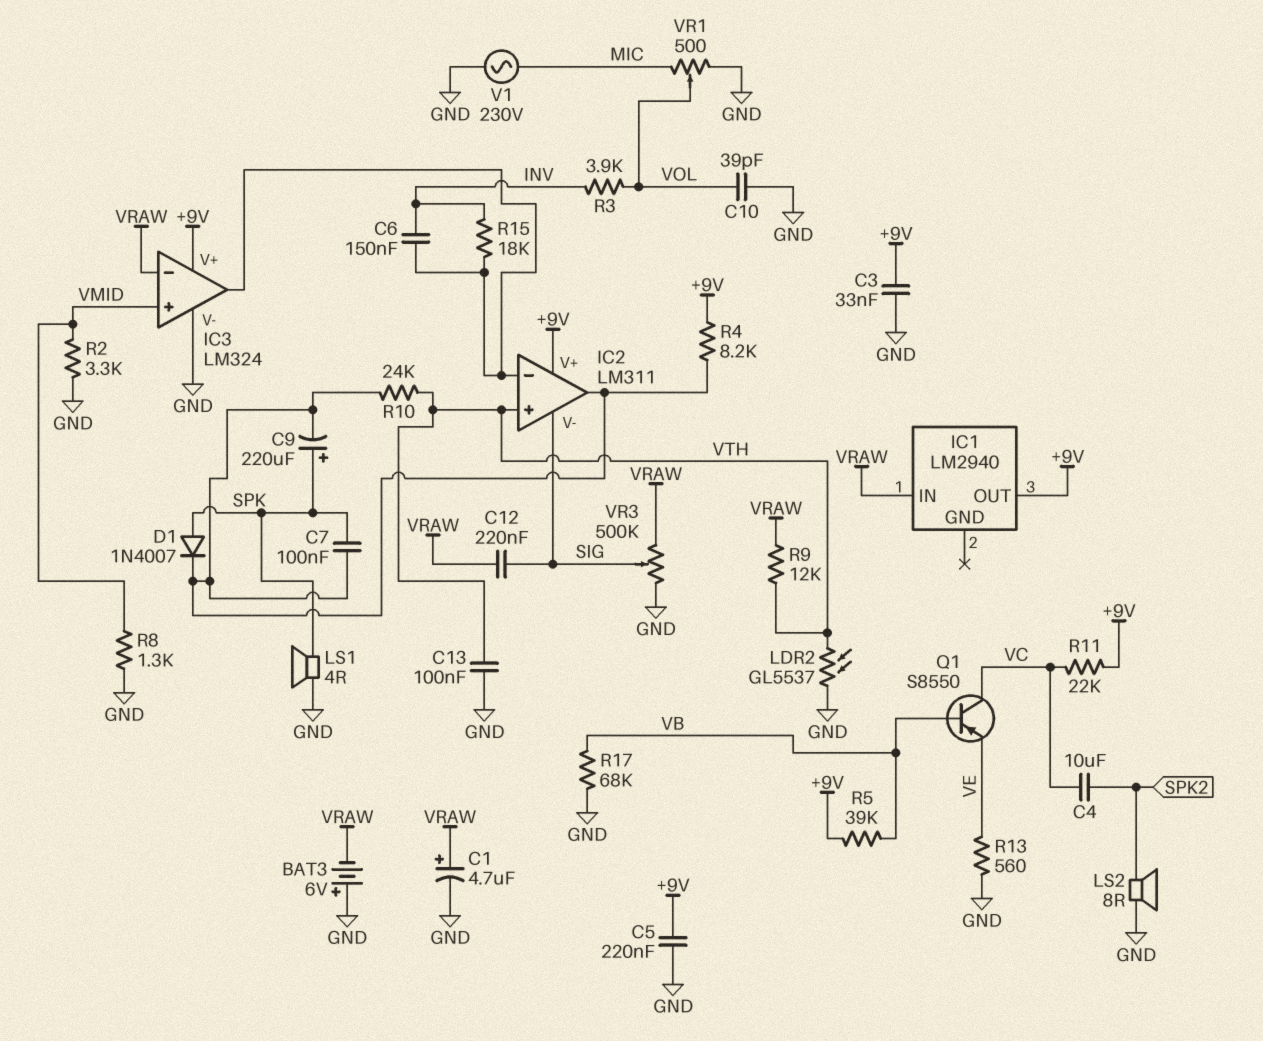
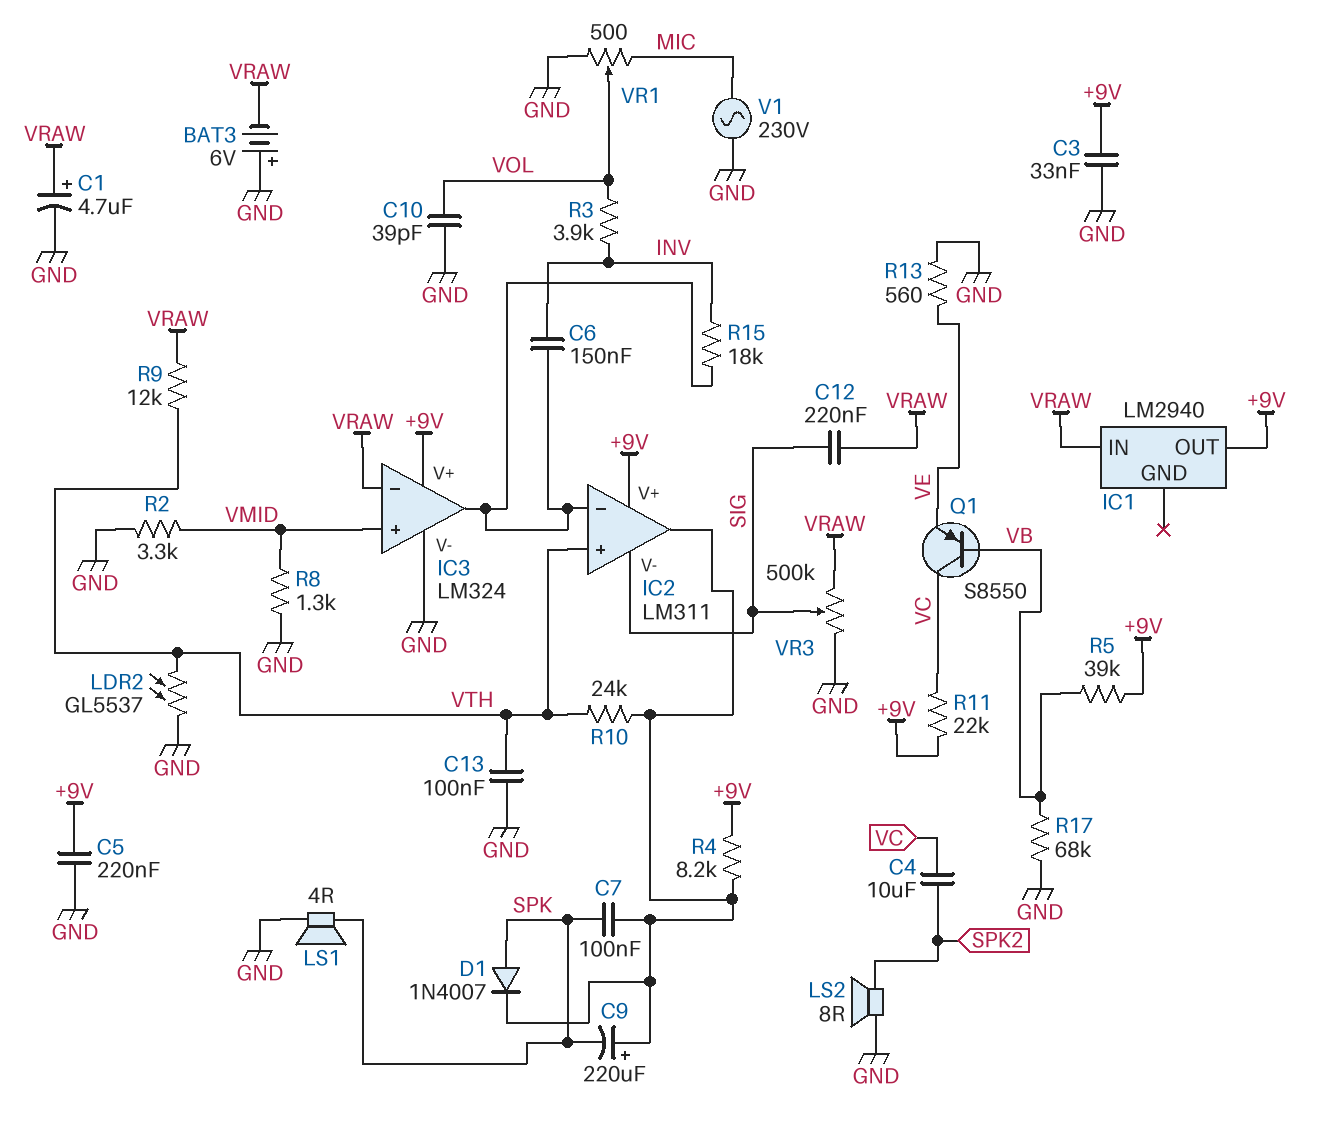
C9: 220uF (plus SPK, minus IC2/out) -> 220uF (plus IC2/out, minus SPK)

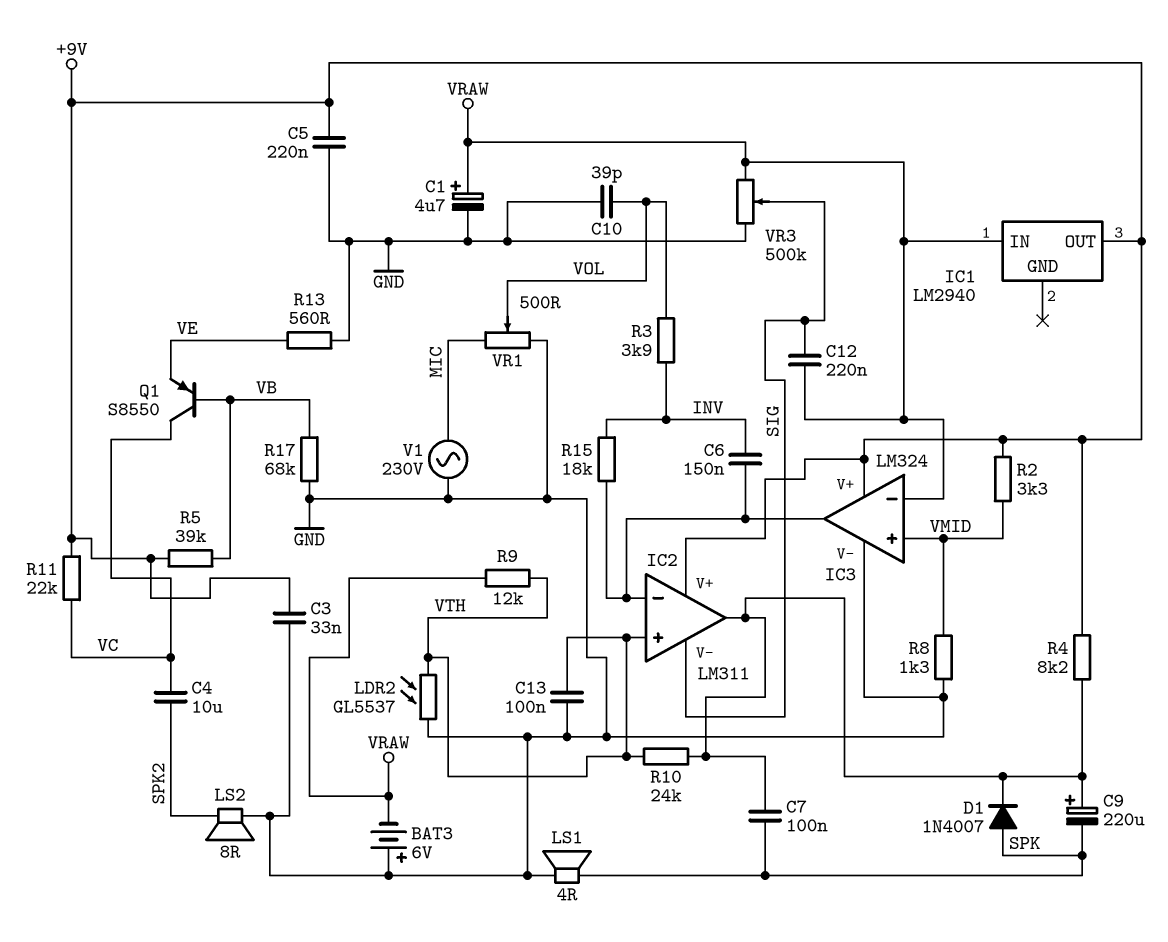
R2: 3.3k (GND, VMID) -> 3.3k (+9V, VMID)

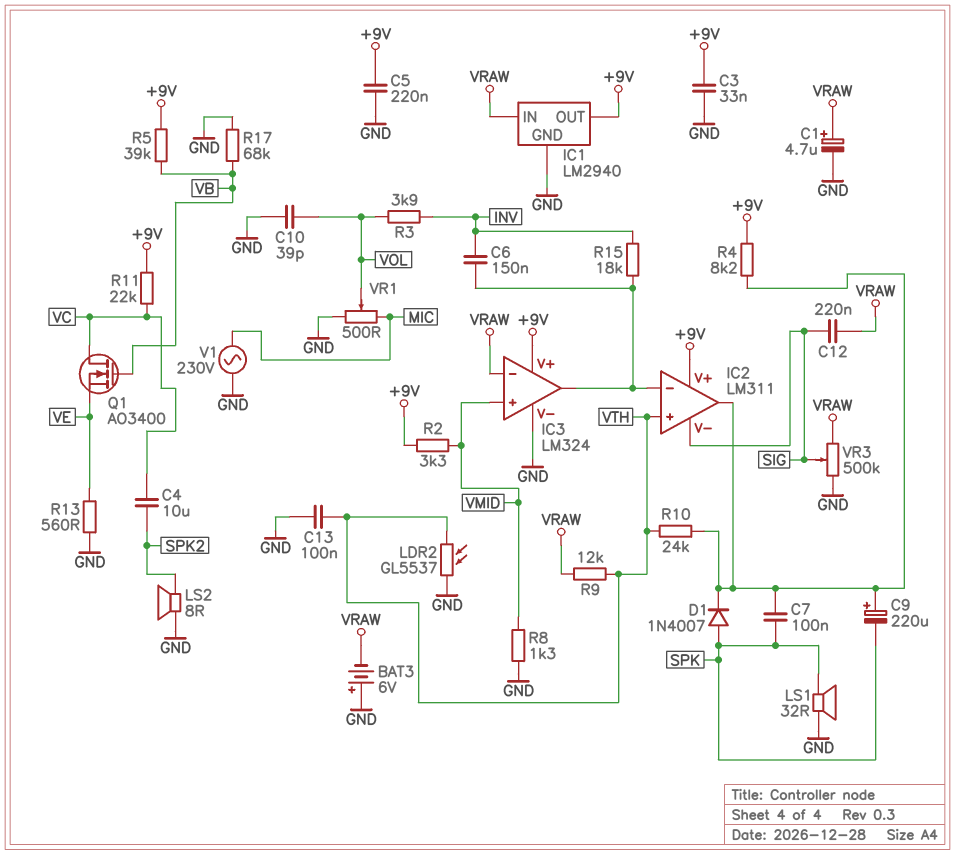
IC1 pin GND: none -> GND
LS1: speaker 4R (GND, SPK) -> speaker 32R (GND, SPK)
Q1: PNP S8550 (B VB, C VC, E VE) -> NMOS AO3400 (G VB, D VC, S VE)

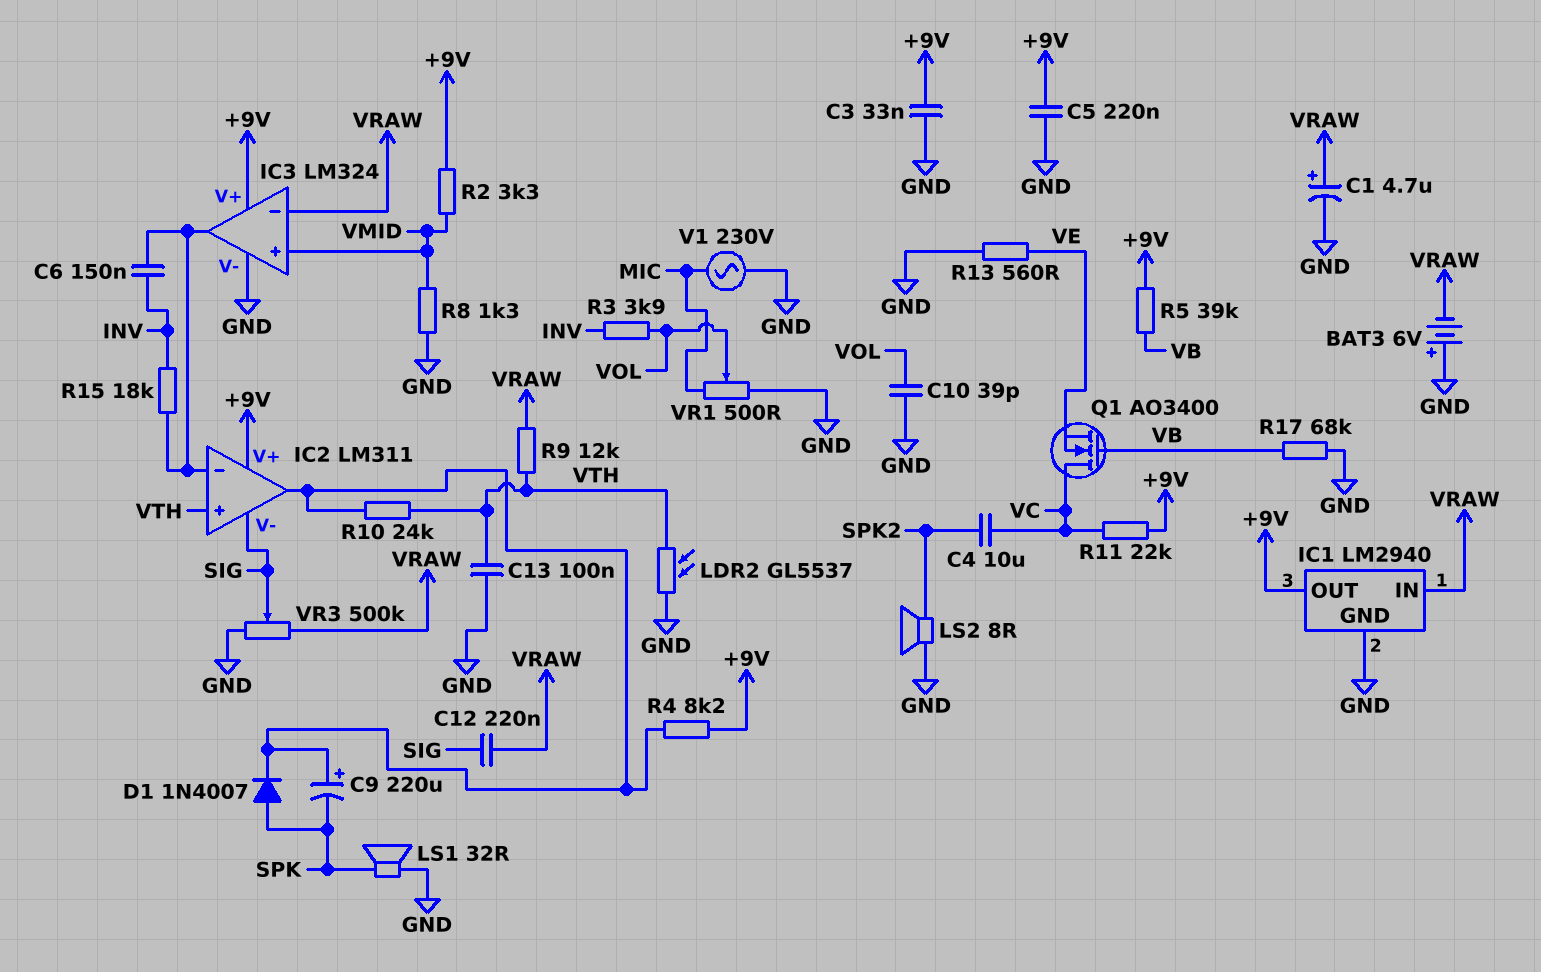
C7: 100nF (IC2/out, SPK) -> none

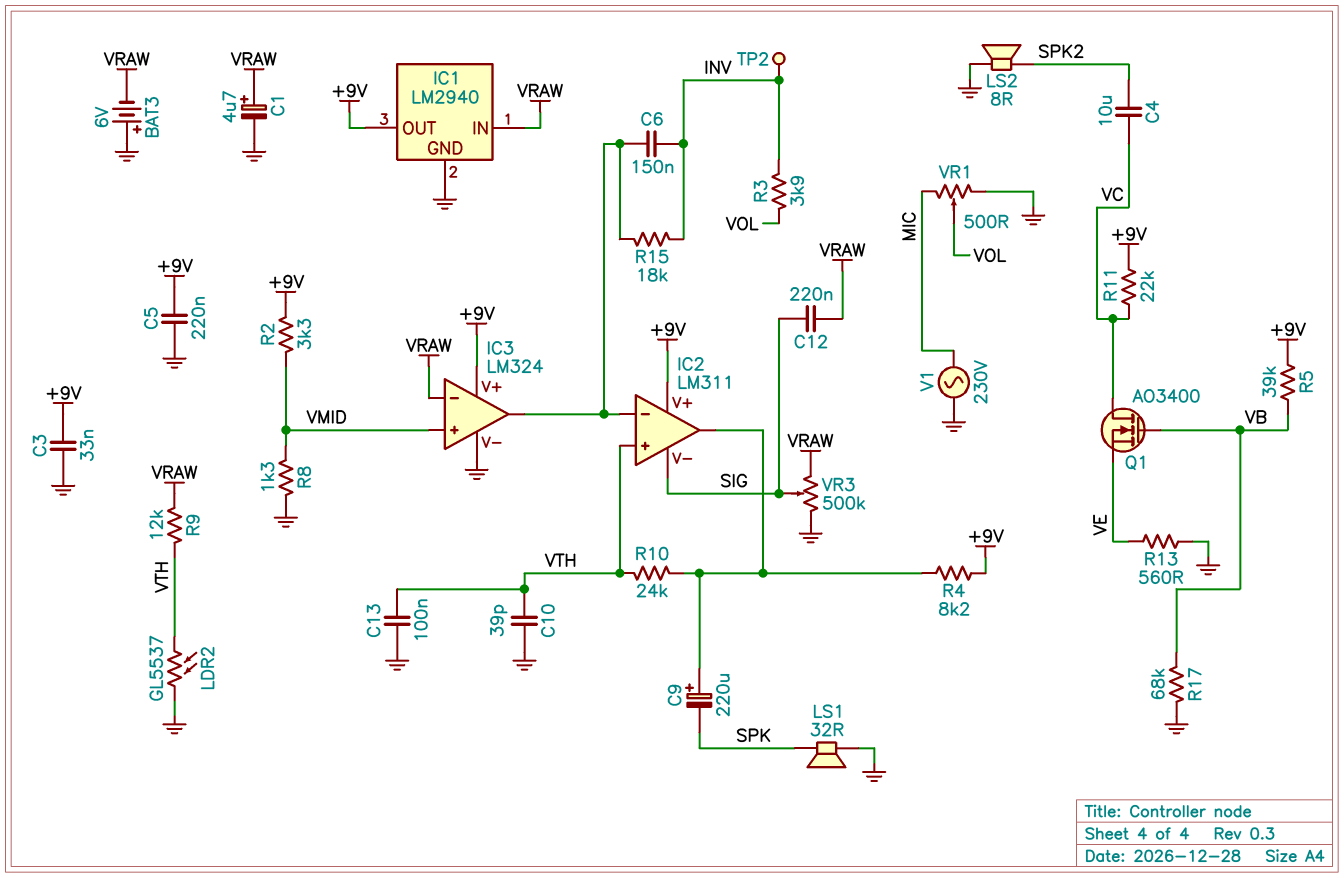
C10: 39pF (GND, VOL) -> 39pF (GND, VTH)
D1: diode 1N4007 (A SPK, K IC2/out) -> none
TP2: none -> test point (INV)

